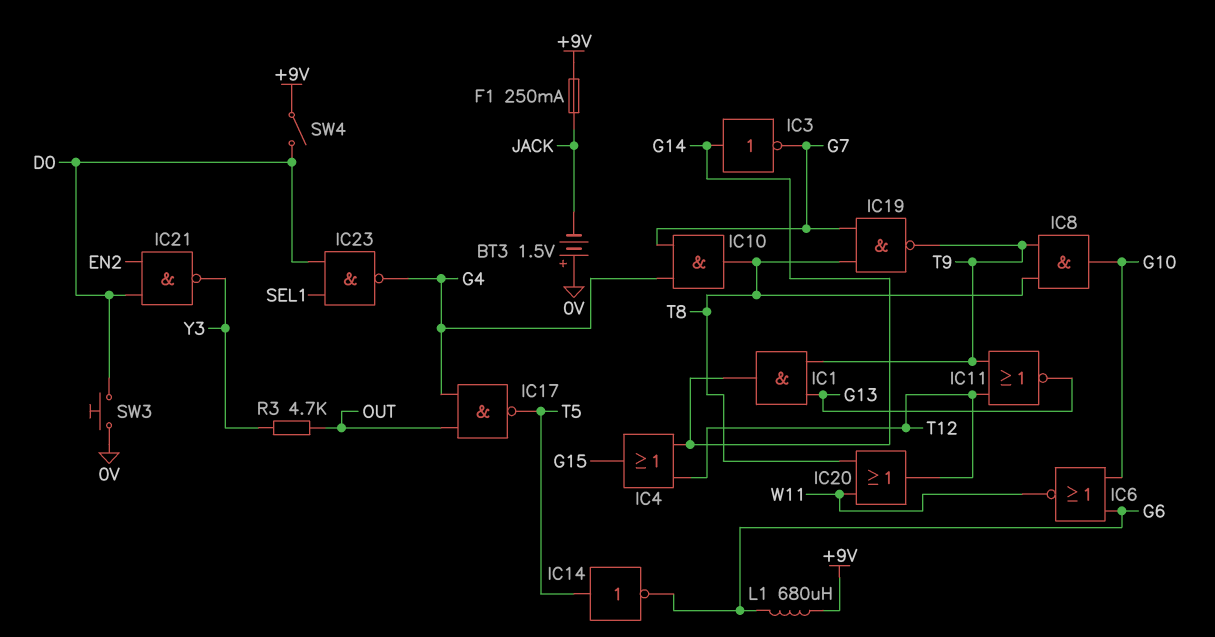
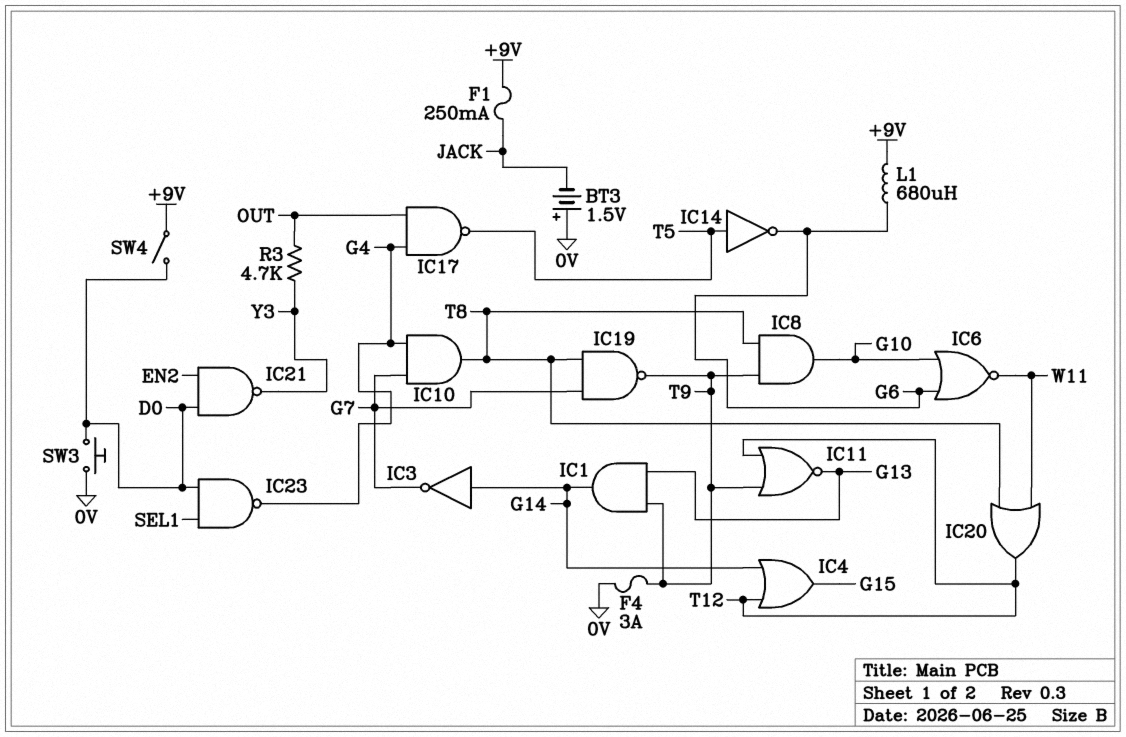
F4: none -> 3A (0V, T9)

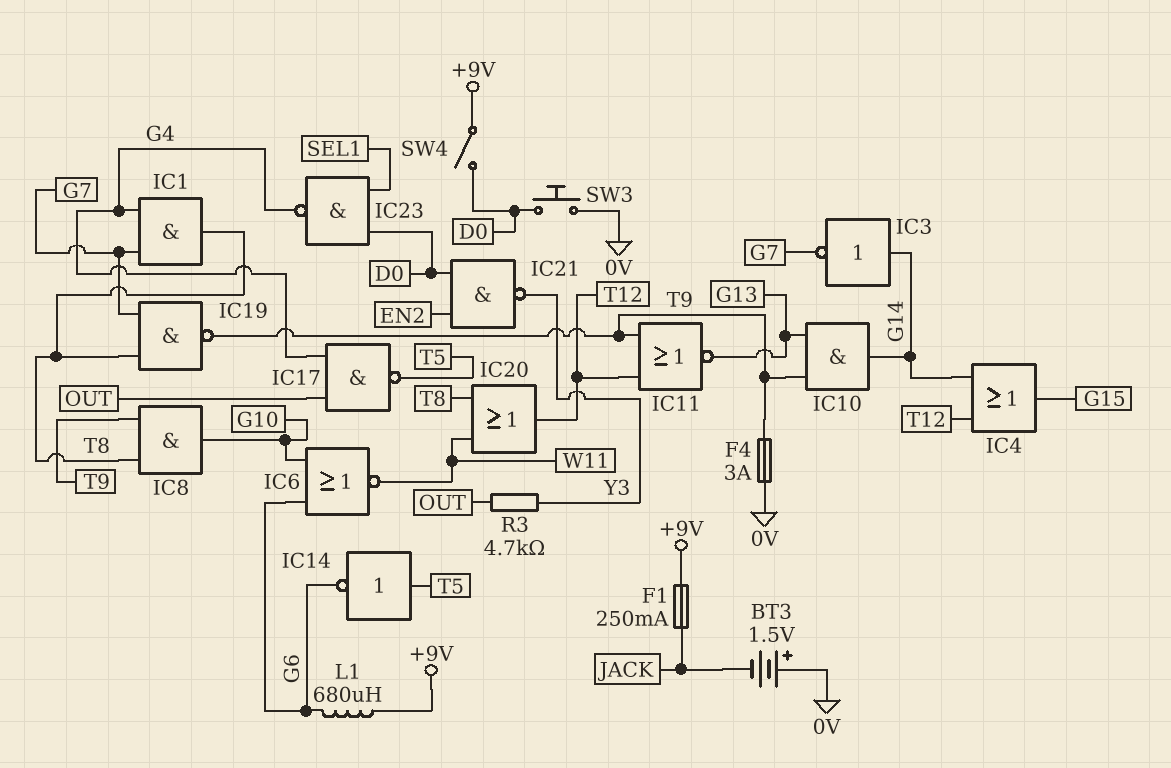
IC1: AND (in G13, in T9, out G14) -> AND (in G4, in G7, out T8)
IC10: AND (in G4, in G7, out T8) -> AND (in G13, in T9, out G14)

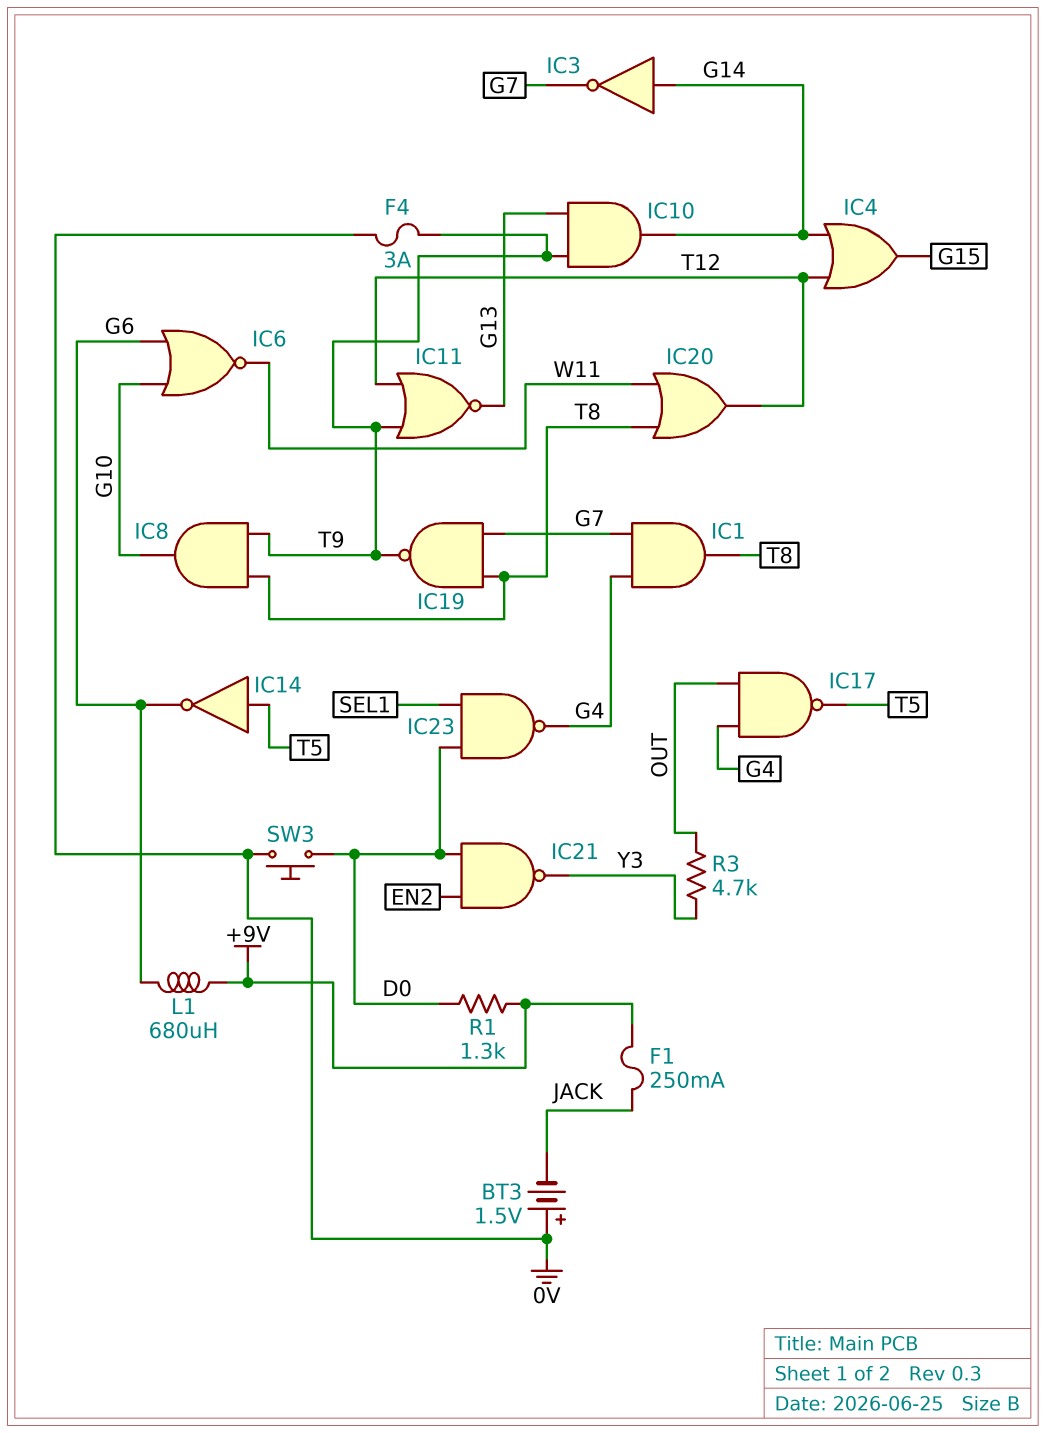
R1: none -> 1.3k (+9V, D0)
SW4: switch (+9V, D0) -> none

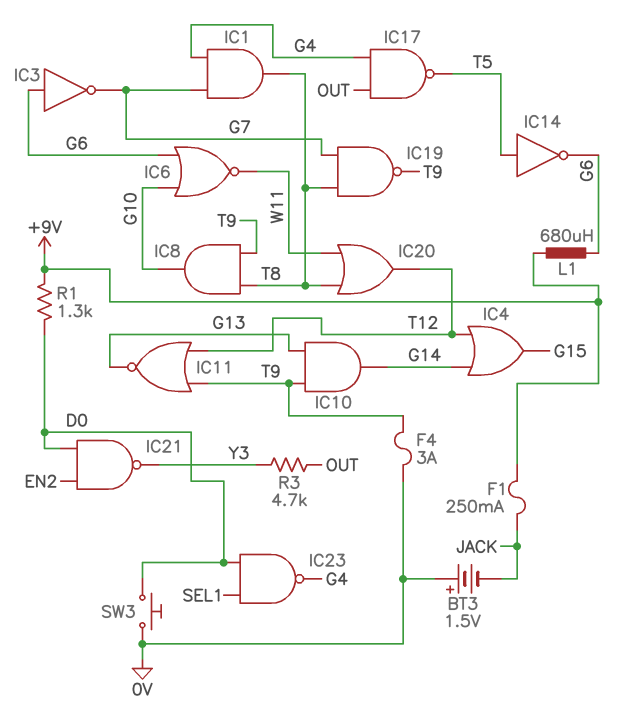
IC3: NOT (in G14, out G7) -> NOT (in G6, out G7)

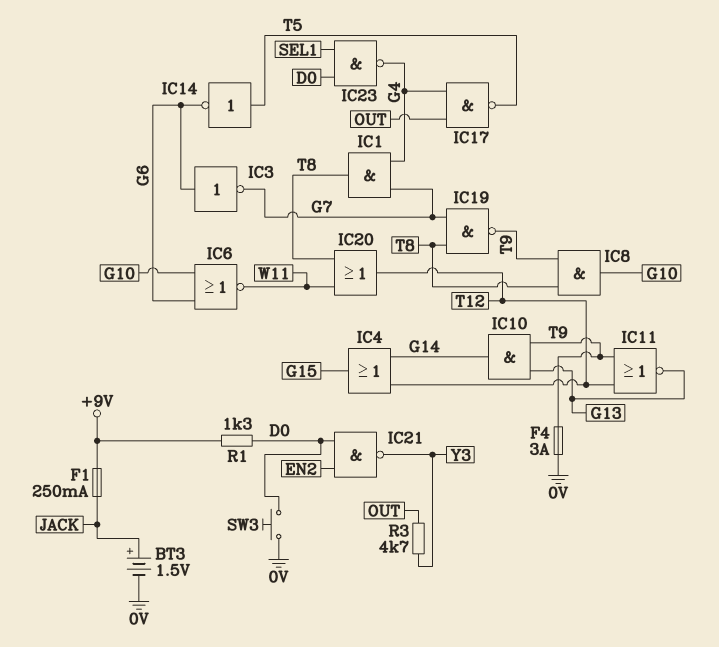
BT3: 1.5V (plus 0V, minus JACK) -> 1.5V (plus JACK, minus 0V)
L1: 680uH (+9V, G6) -> none

